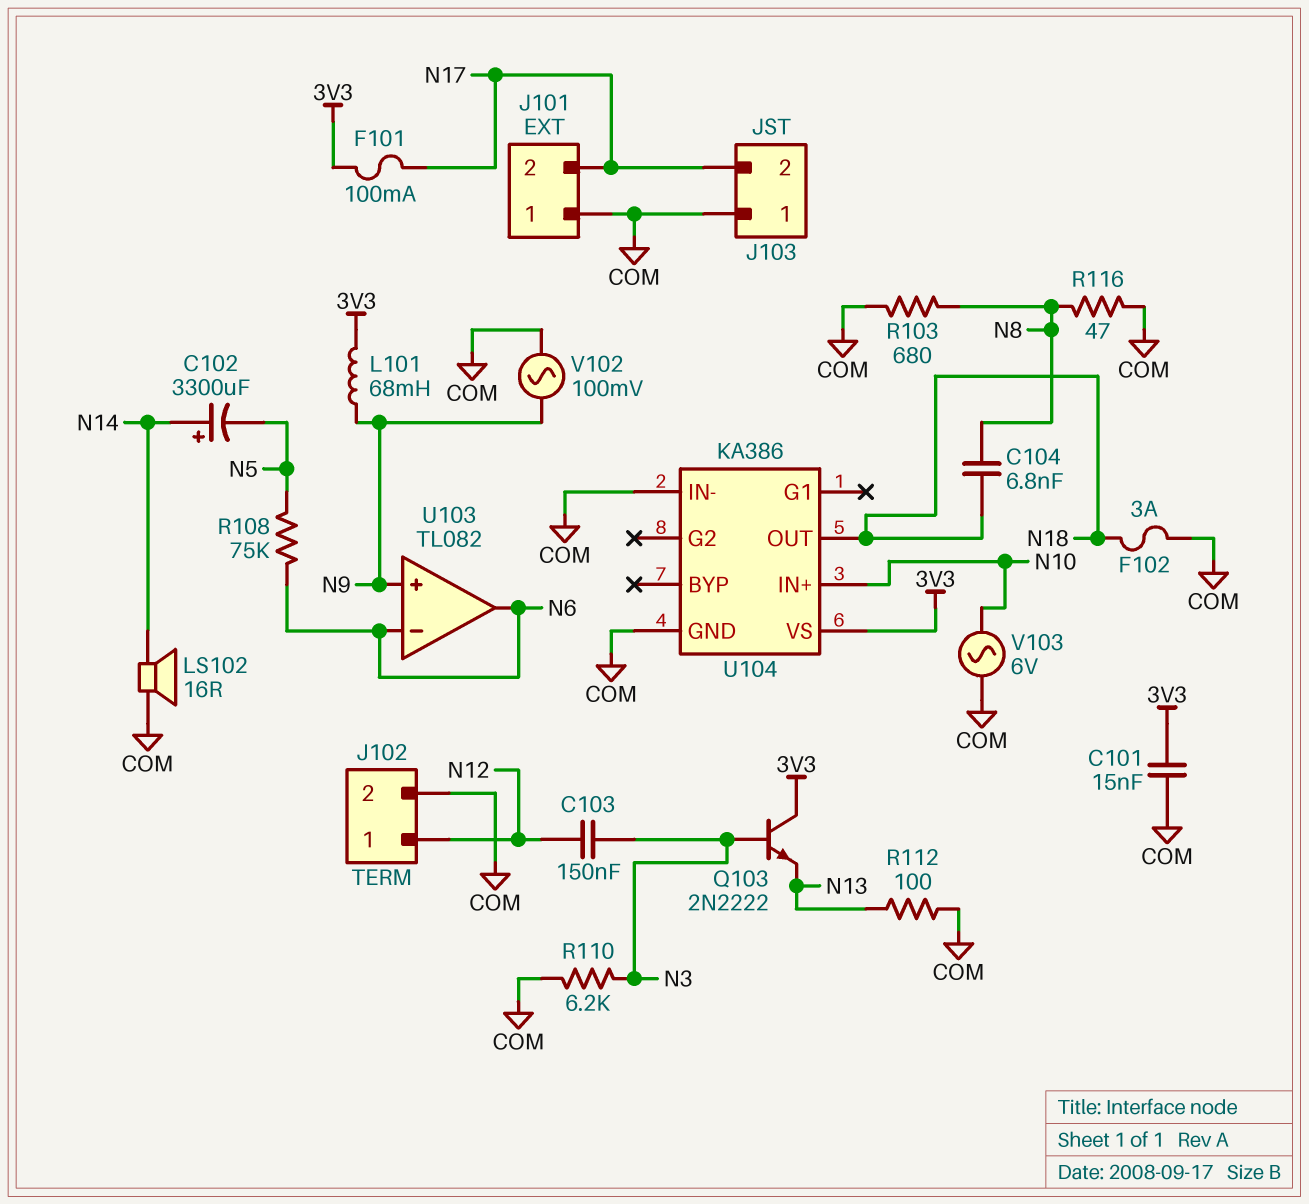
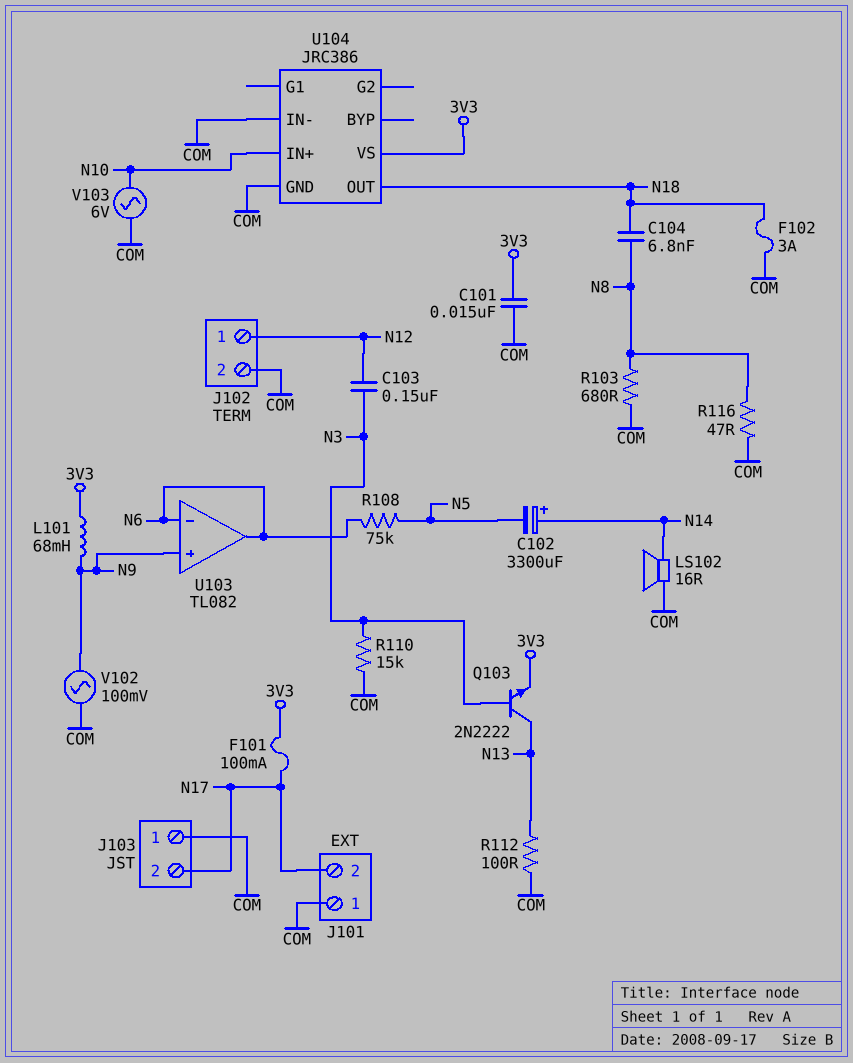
Q103: NPN 2N2222 (B N3, C 3V3, E N13) -> NPN 2N2222 (B N3, C N13, E 3V3)
R110: 6.2k (COM, N3) -> 15k (COM, N3)
U104: KA386 -> JRC386

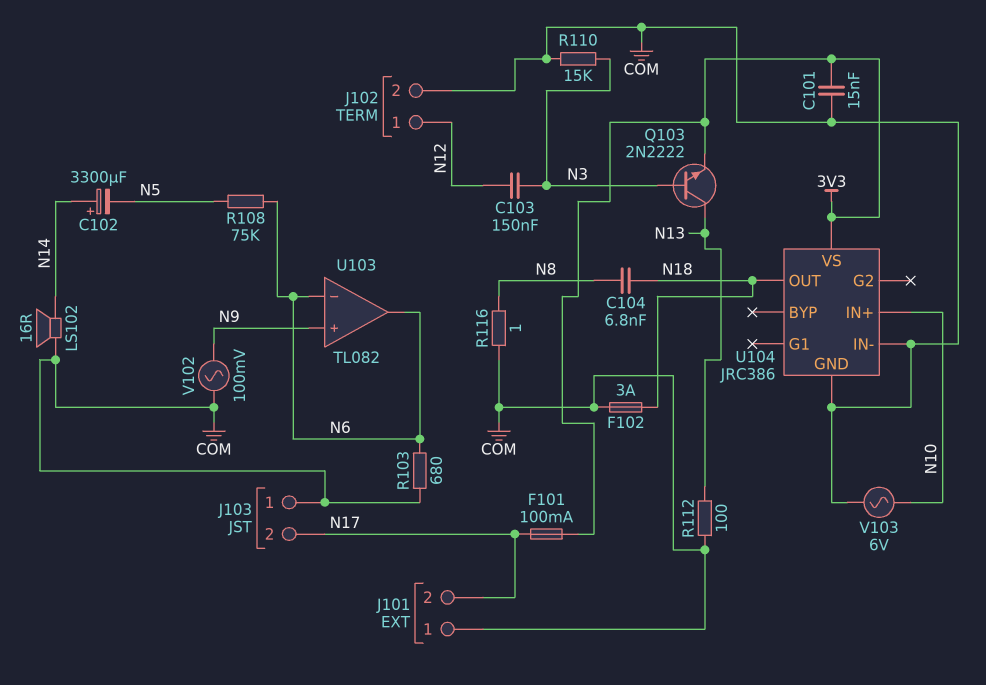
L101: 68mH (3V3, N9) -> none
R103: 680 (COM, N8) -> 680 (COM, N6)
R116: 47 (COM, N8) -> 1 (COM, N8)

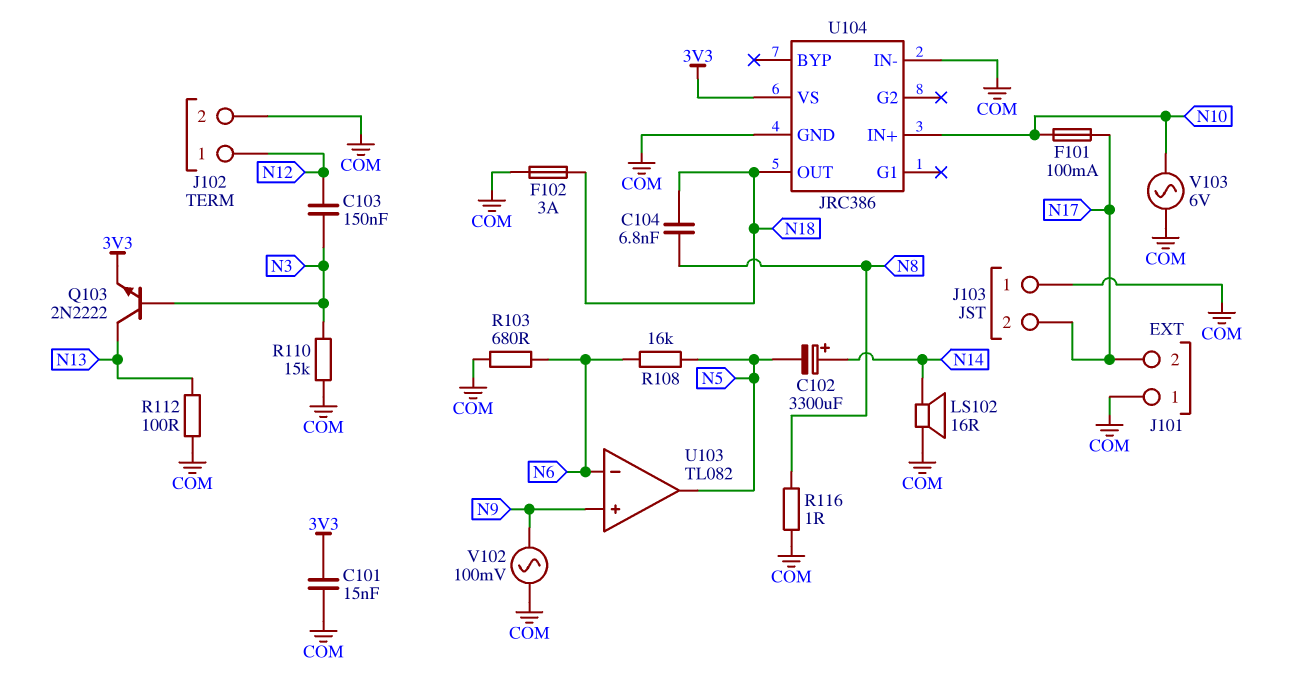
F101: 100mA (3V3, N17) -> 100mA (N10, N17)
R108: 75k (N5, N6) -> 16k (N5, N6)
U103 pin out: N6 -> N5

